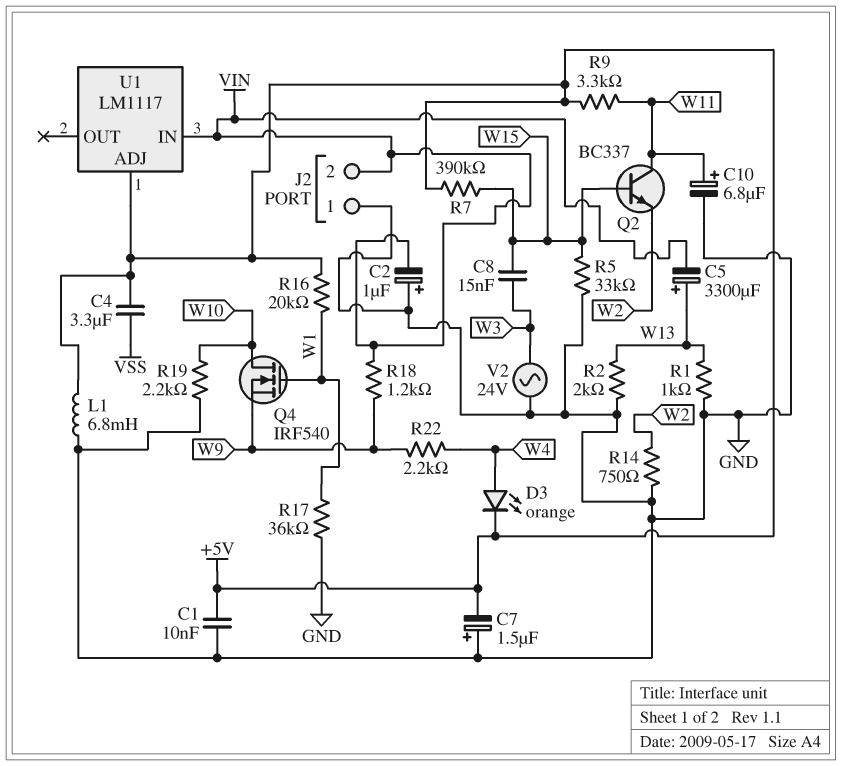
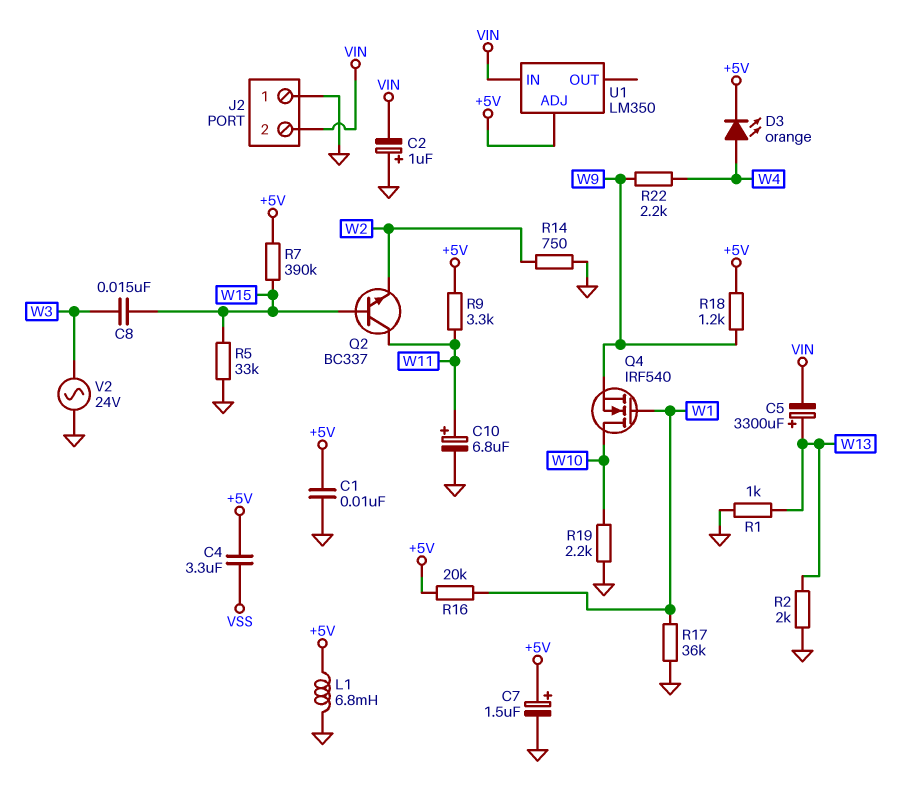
C7: 1.5uF (plus GND, minus +5V) -> 1.5uF (plus +5V, minus GND)
R18: 1.2k (VIN, W9) -> 1.2k (+5V, W9)
U1: LM1117 -> LM350

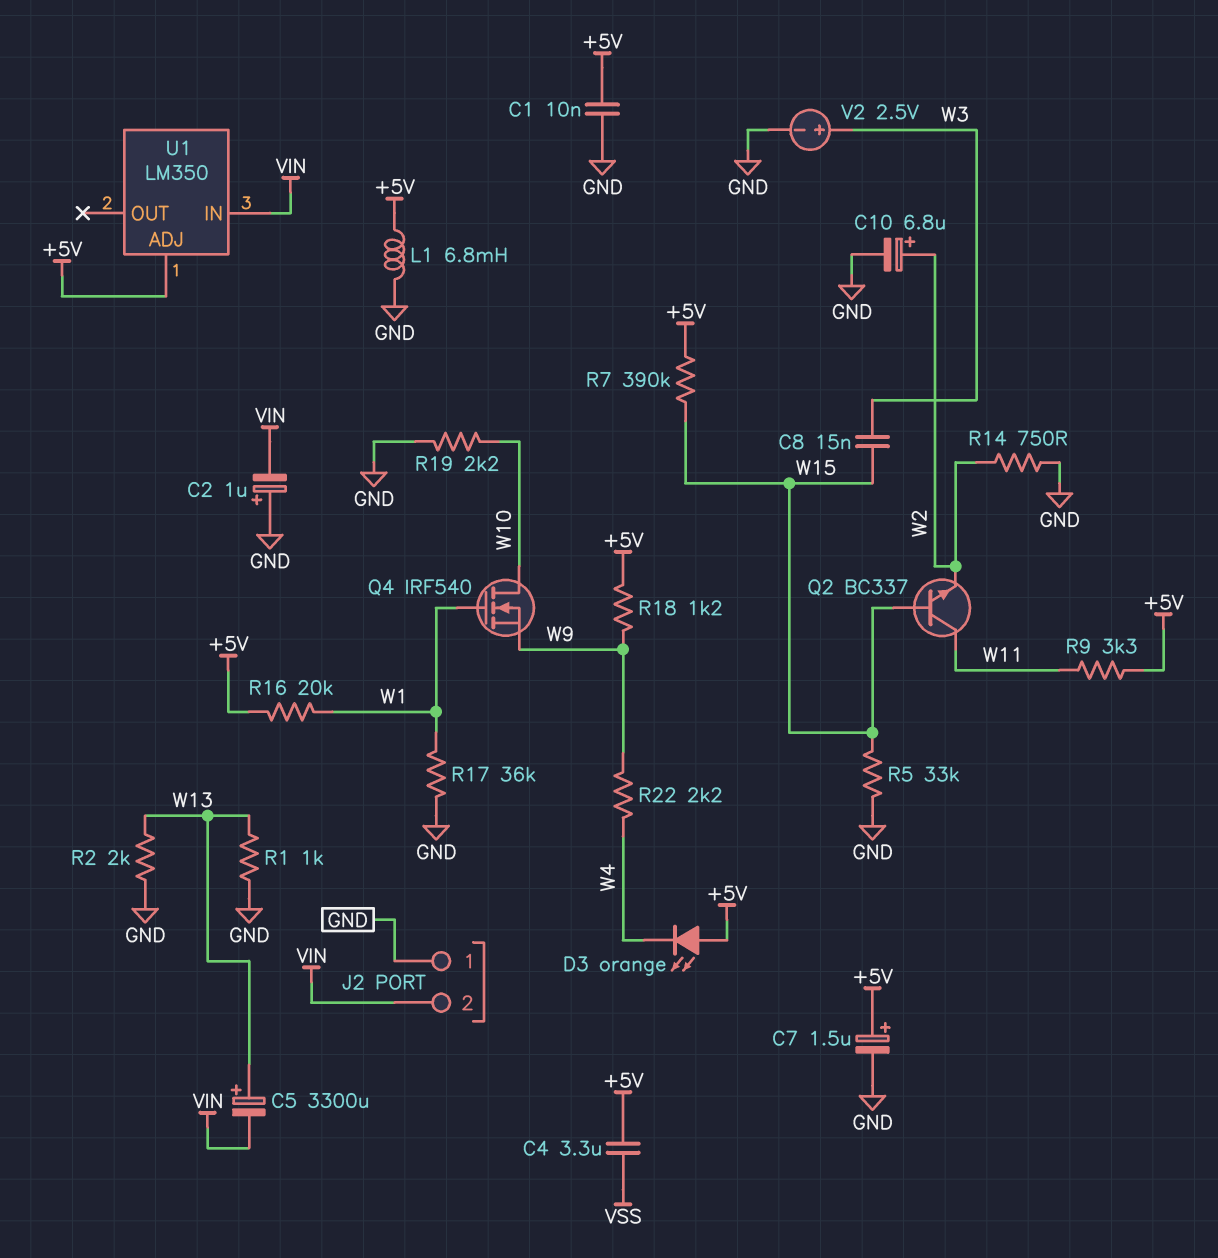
C10: 6.8uF (plus W11, minus GND) -> 6.8uF (plus W2, minus GND)
D3: LED orange (A W4, K +5V) -> LED orange (A +5V, K W4)
V2: AC 24V (GND, W3) -> 2.5V (plus W3, minus GND)

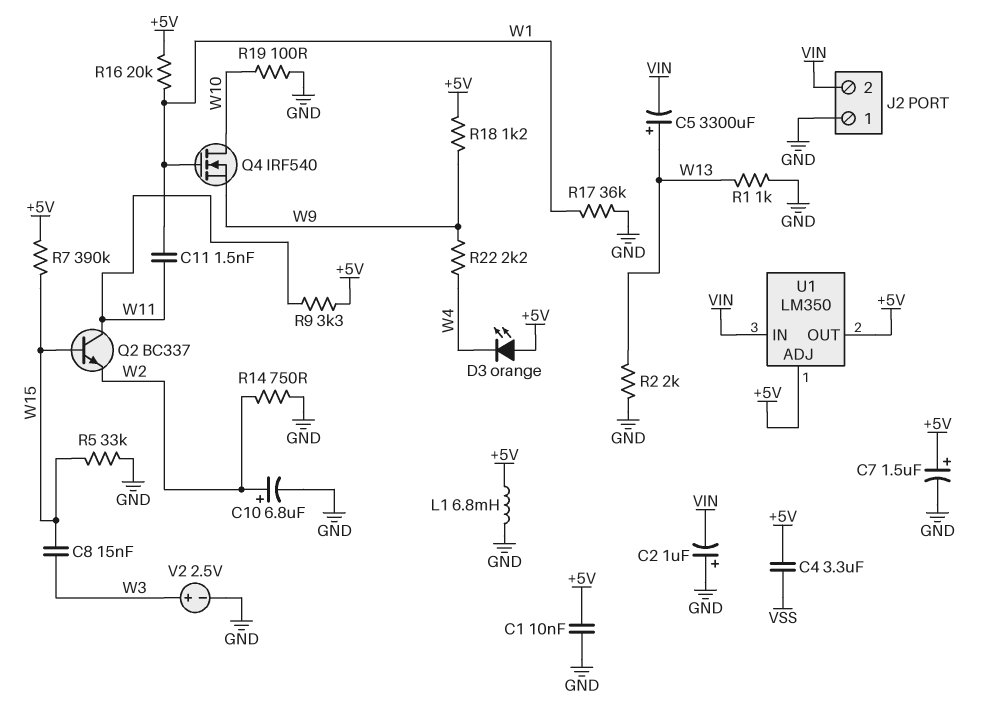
C11: none -> 1.5nF (W1, W11)
R19: 2.2k (GND, W10) -> 100 (GND, W10)
U1 pin OUT: none -> +5V

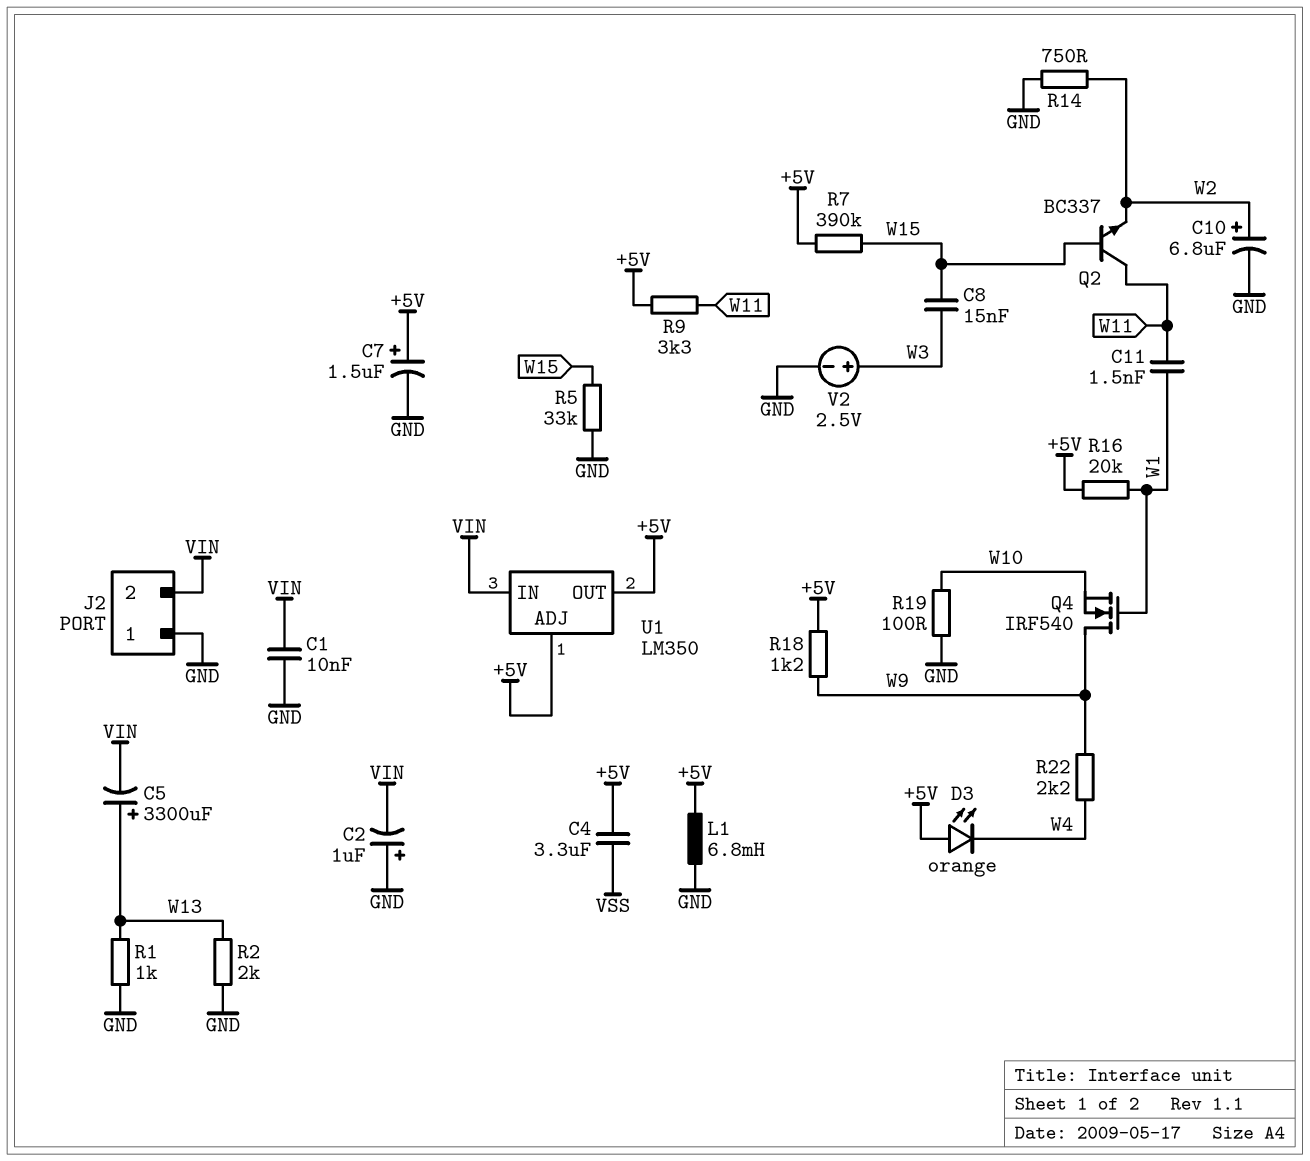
C1: 10nF (+5V, GND) -> 10nF (GND, VIN)
Q4: NMOS IRF540 (G W1, D W10, S W9) -> NMOS IRF540 (G W1, D W9, S W10)
R17: 36k (GND, W1) -> none

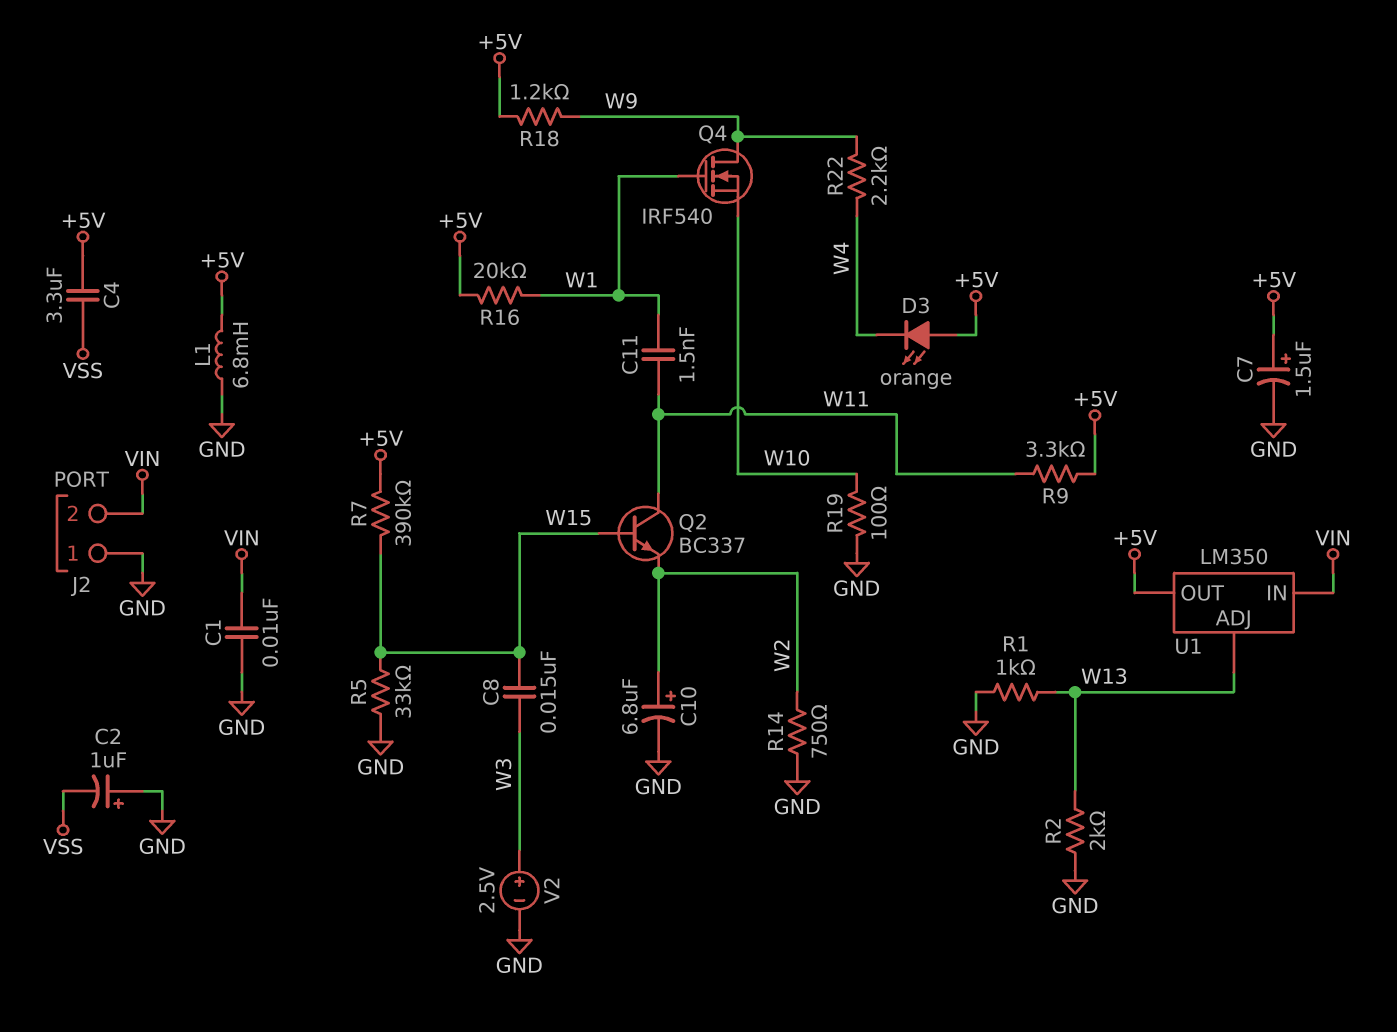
C2: 1uF (plus GND, minus VIN) -> 1uF (plus GND, minus VSS)
C5: 3300uF (plus W13, minus VIN) -> none
U1 pin ADJ: +5V -> W13

